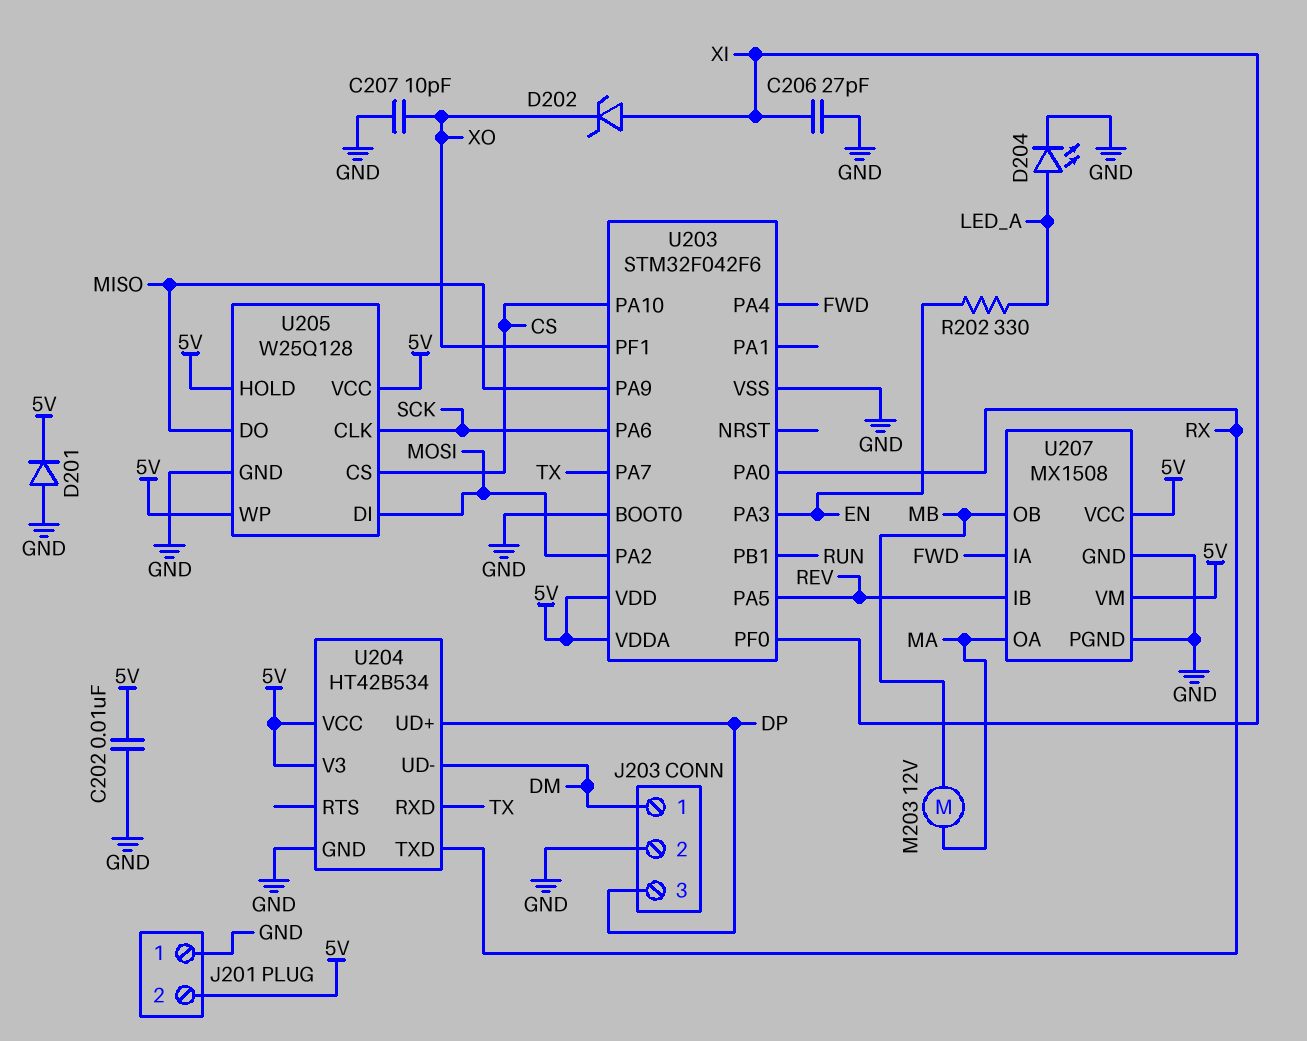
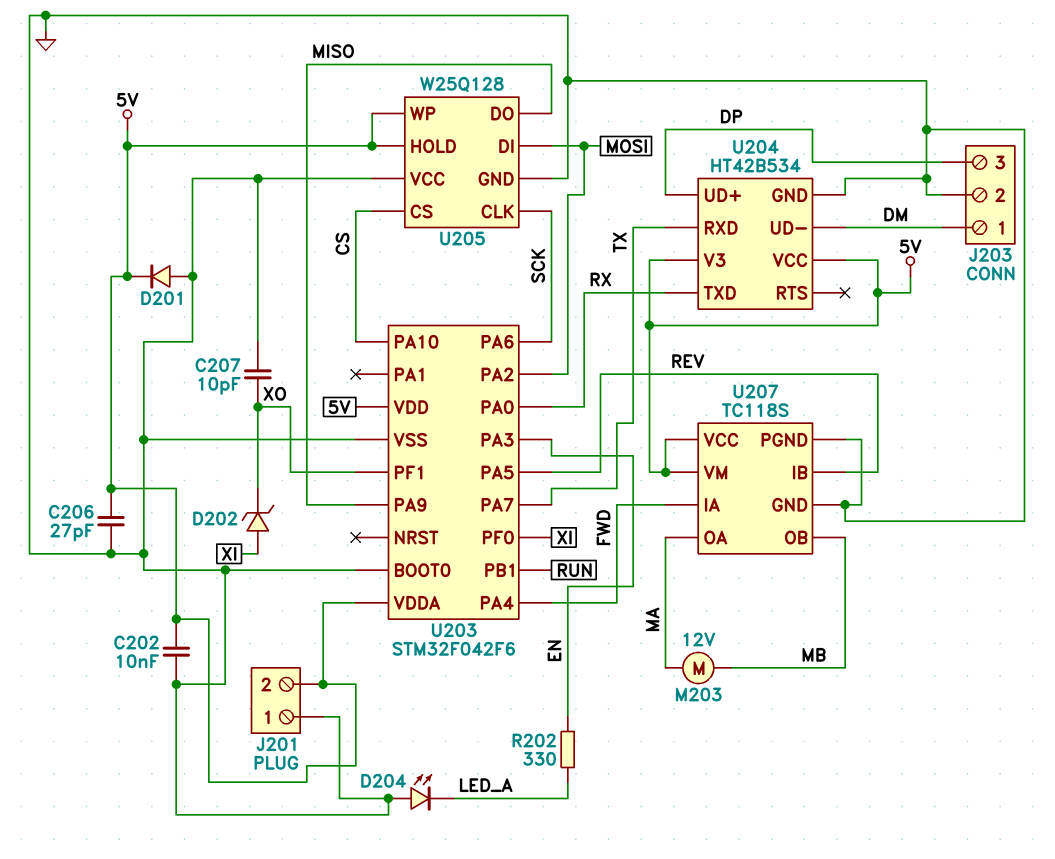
C206: 27pF (GND, XI) -> 27pF (5V, GND)
D204: LED (A LED_A, K GND) -> LED (A GND, K LED_A)
U205 pin VCC: 5V -> GND
U207: MX1508 -> TC118S

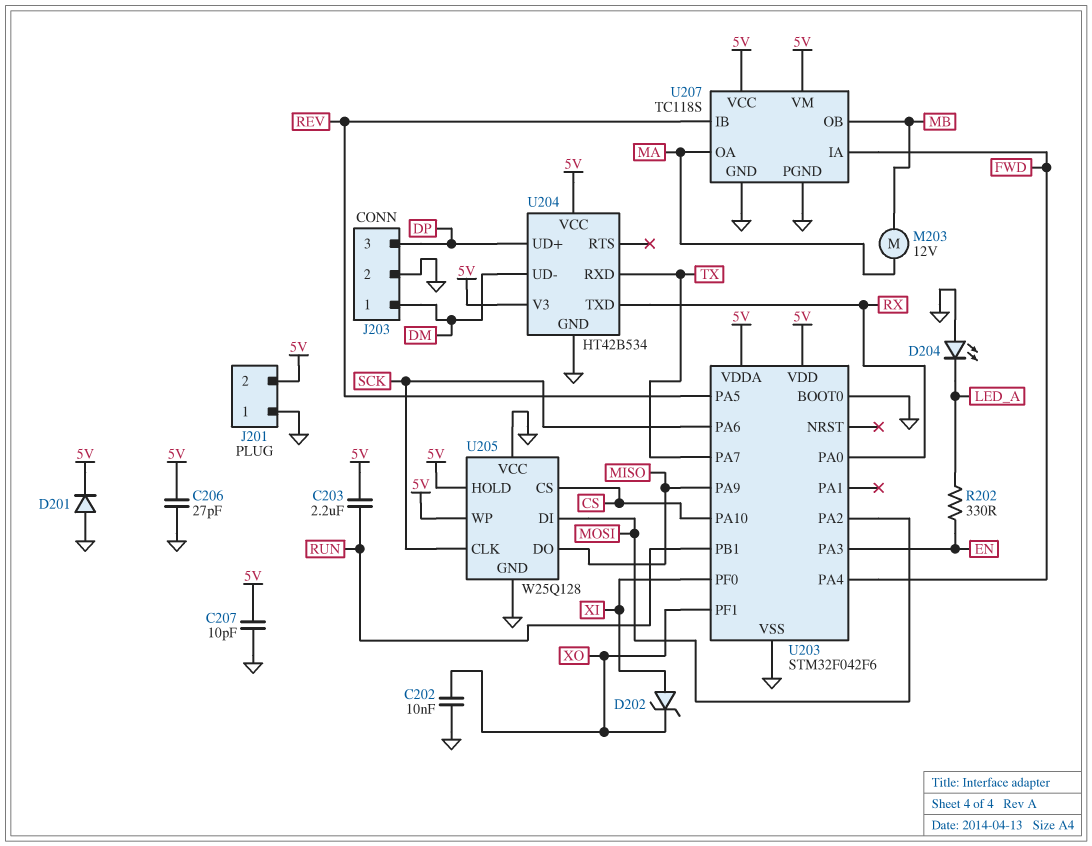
C202: 10nF (5V, GND) -> 10nF (GND, XO)
C203: none -> 2.2uF (5V, RUN)
C207: 10pF (GND, XO) -> 10pF (5V, GND)

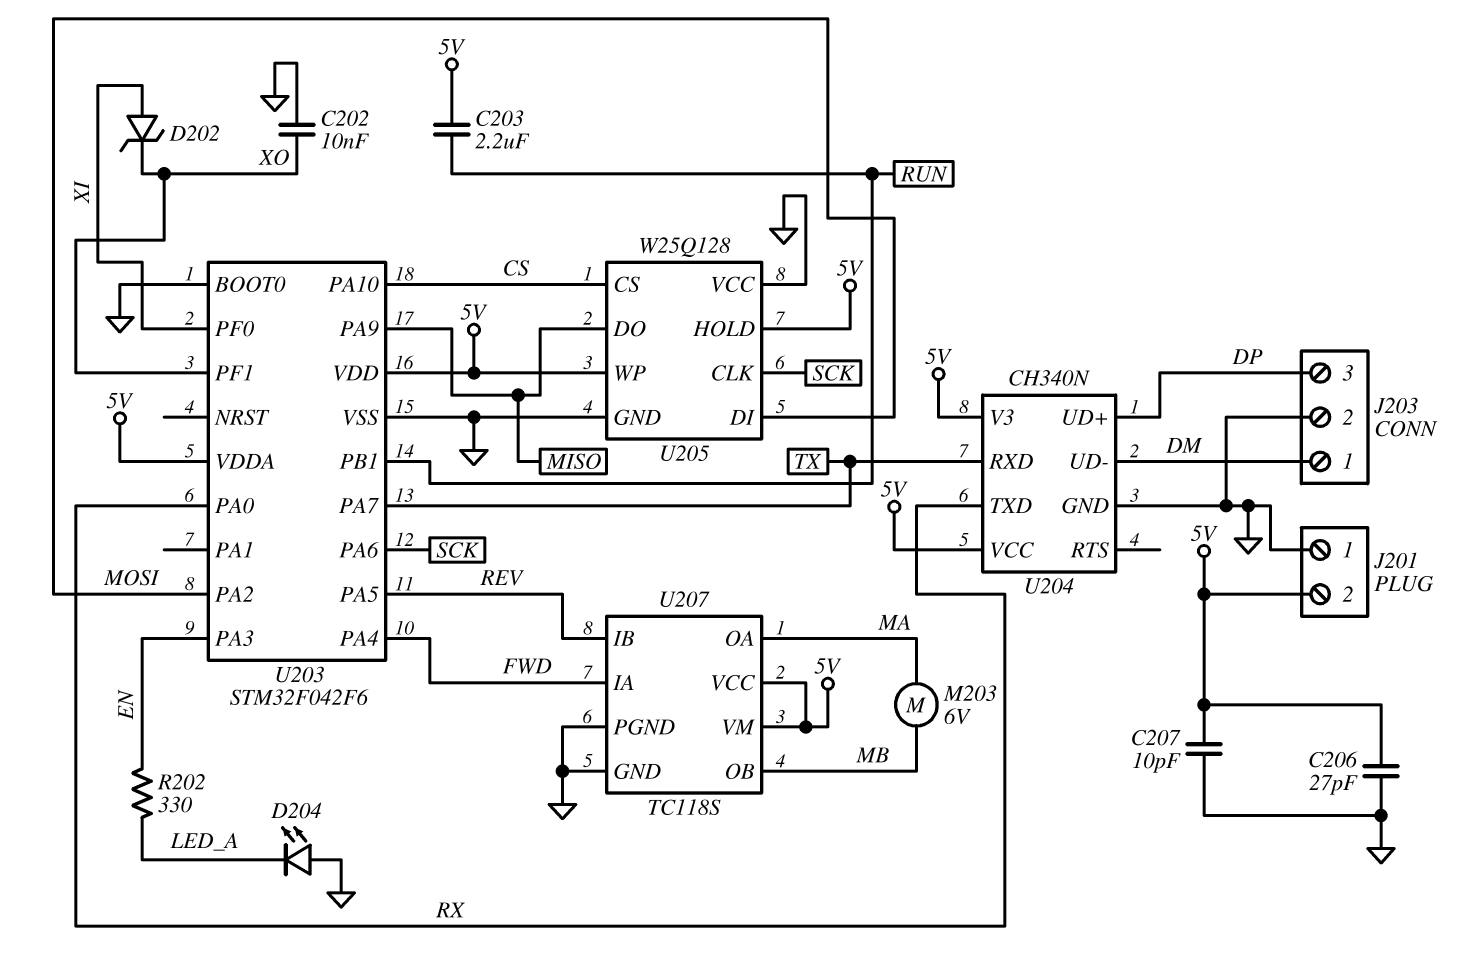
D201: diode (A GND, K 5V) -> none
M203: motor 12V (MA, MB) -> motor 6V (MA, MB)
U204: HT42B534 -> CH340N

